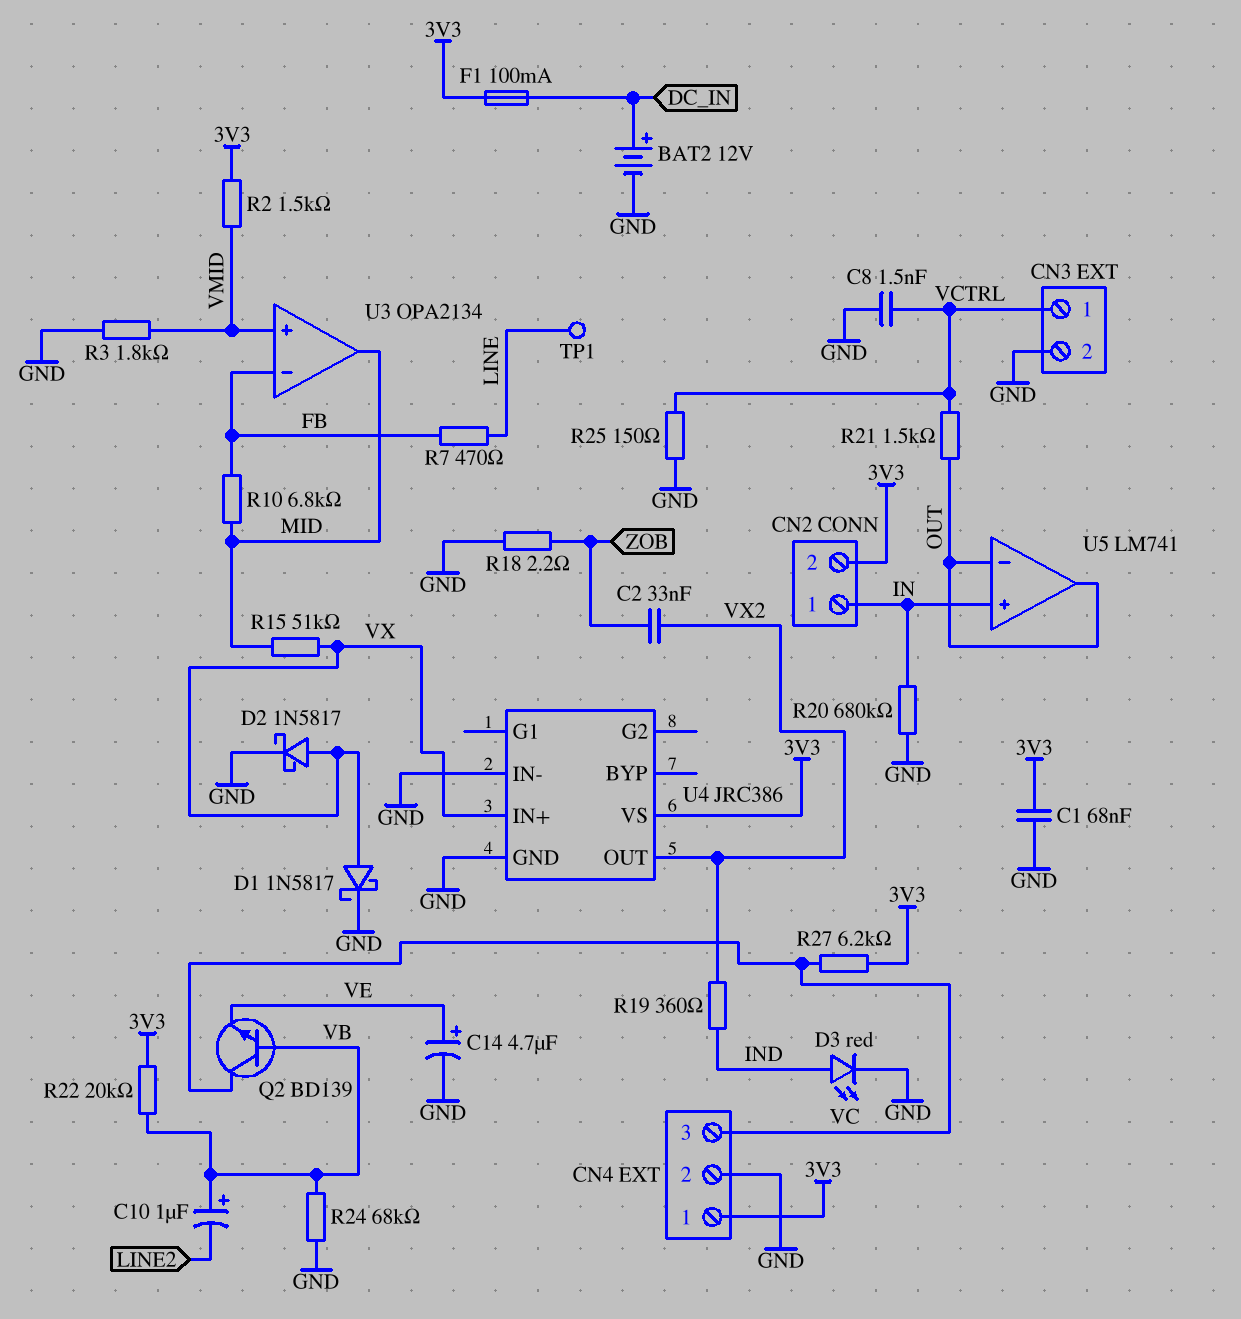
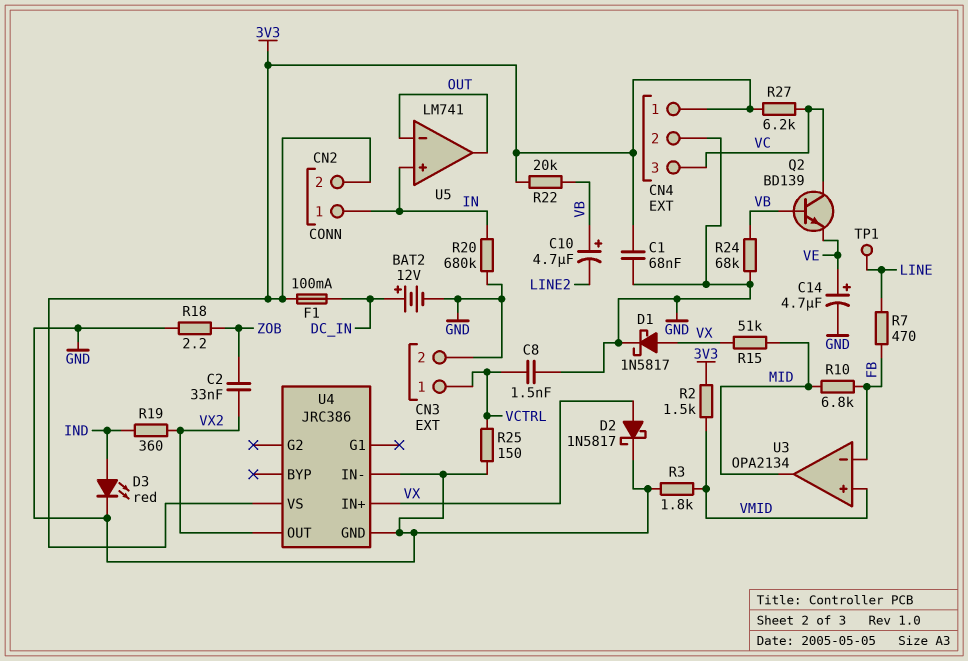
C10: 1uF (plus VB, minus LINE2) -> 4.7uF (plus VB, minus LINE2)
R21: 1.5k (OUT, VCTRL) -> none

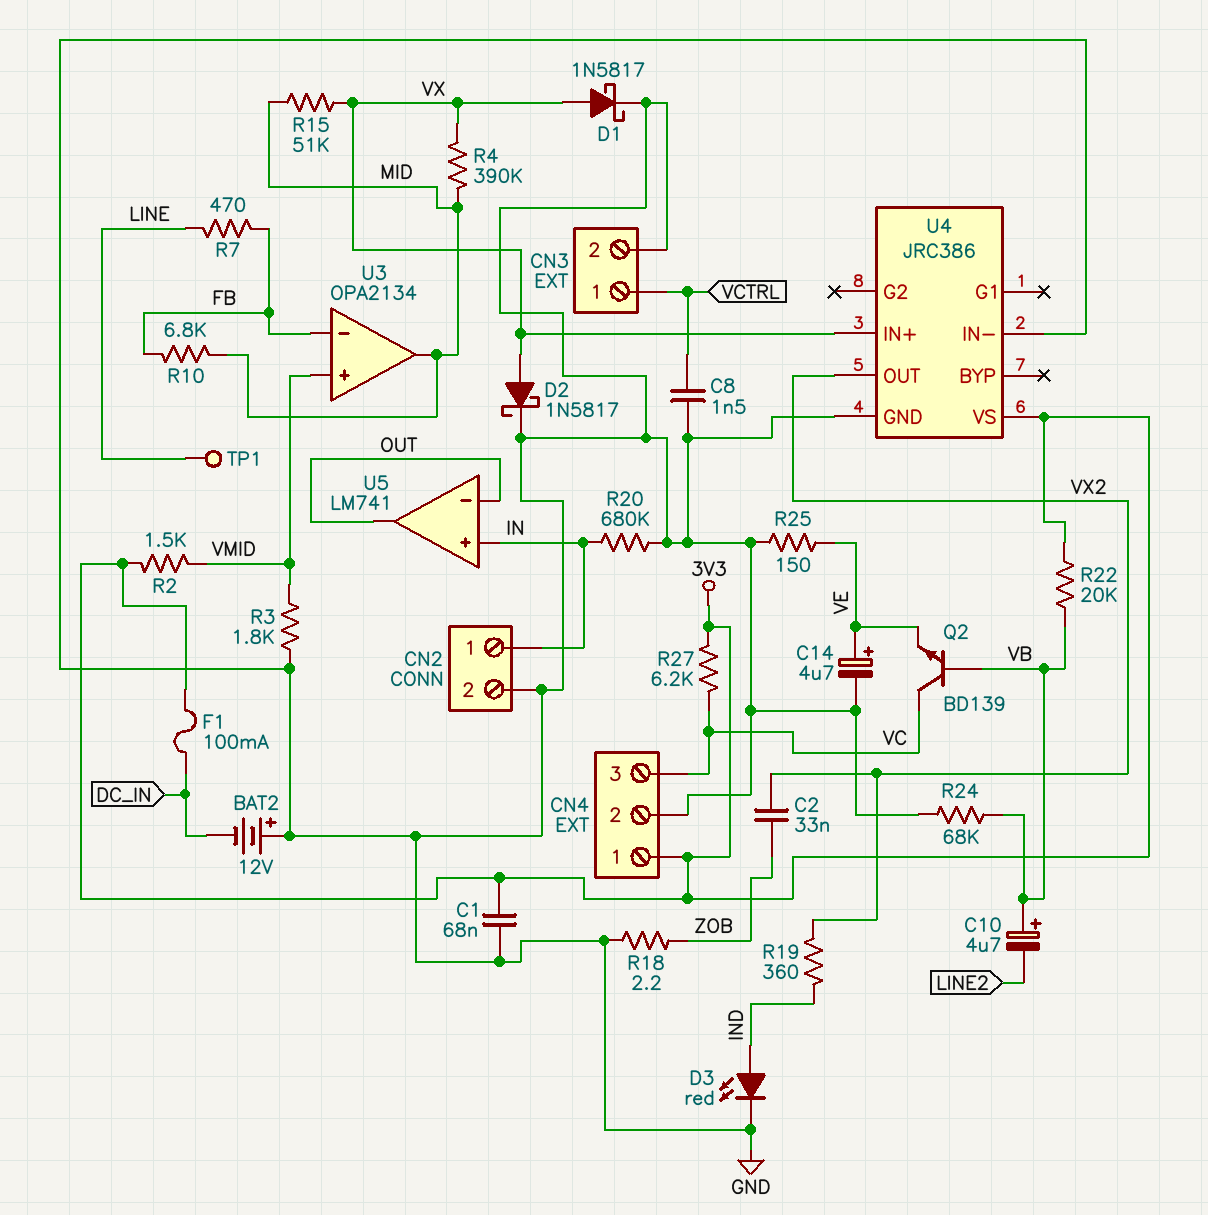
BAT2: 12V (plus DC_IN, minus GND) -> 12V (plus GND, minus DC_IN)
CN2 pin 2: 3V3 -> GND
R4: none -> 390k (MID, VX)
R25: 150 (GND, VCTRL) -> 150 (GND, VE)

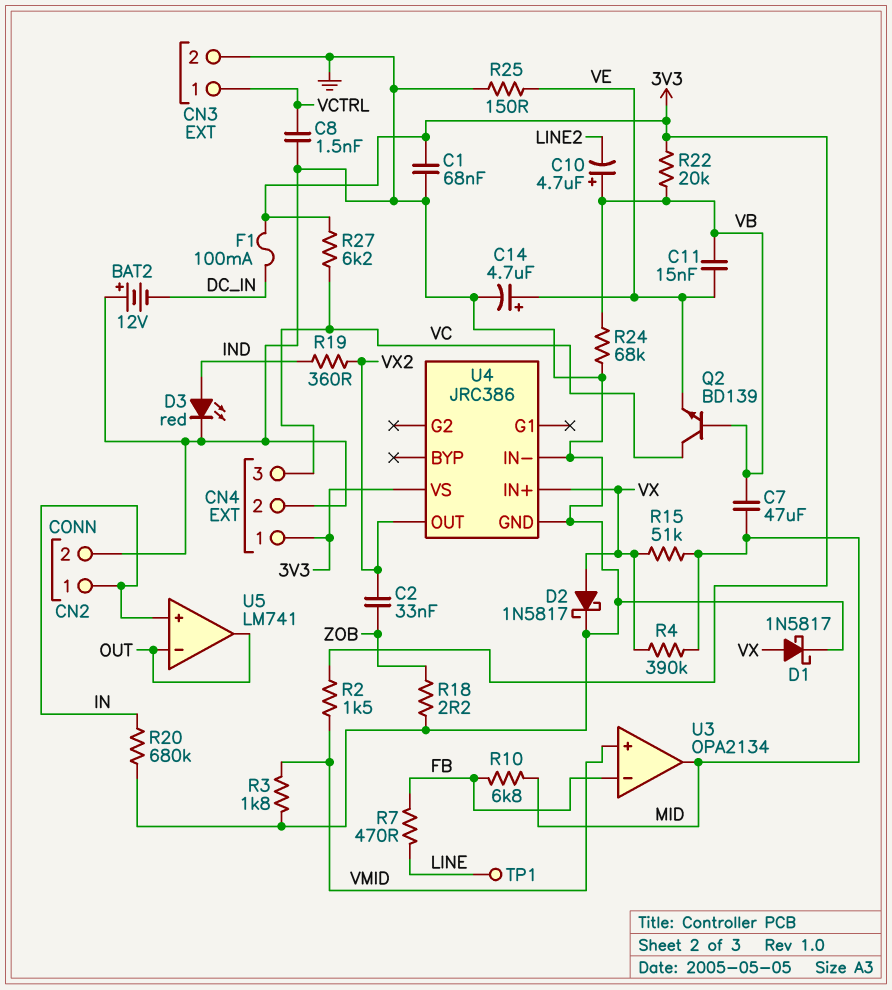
C7: none -> 47uF (MID, VB)
C11: none -> 15nF (VB, VE)

